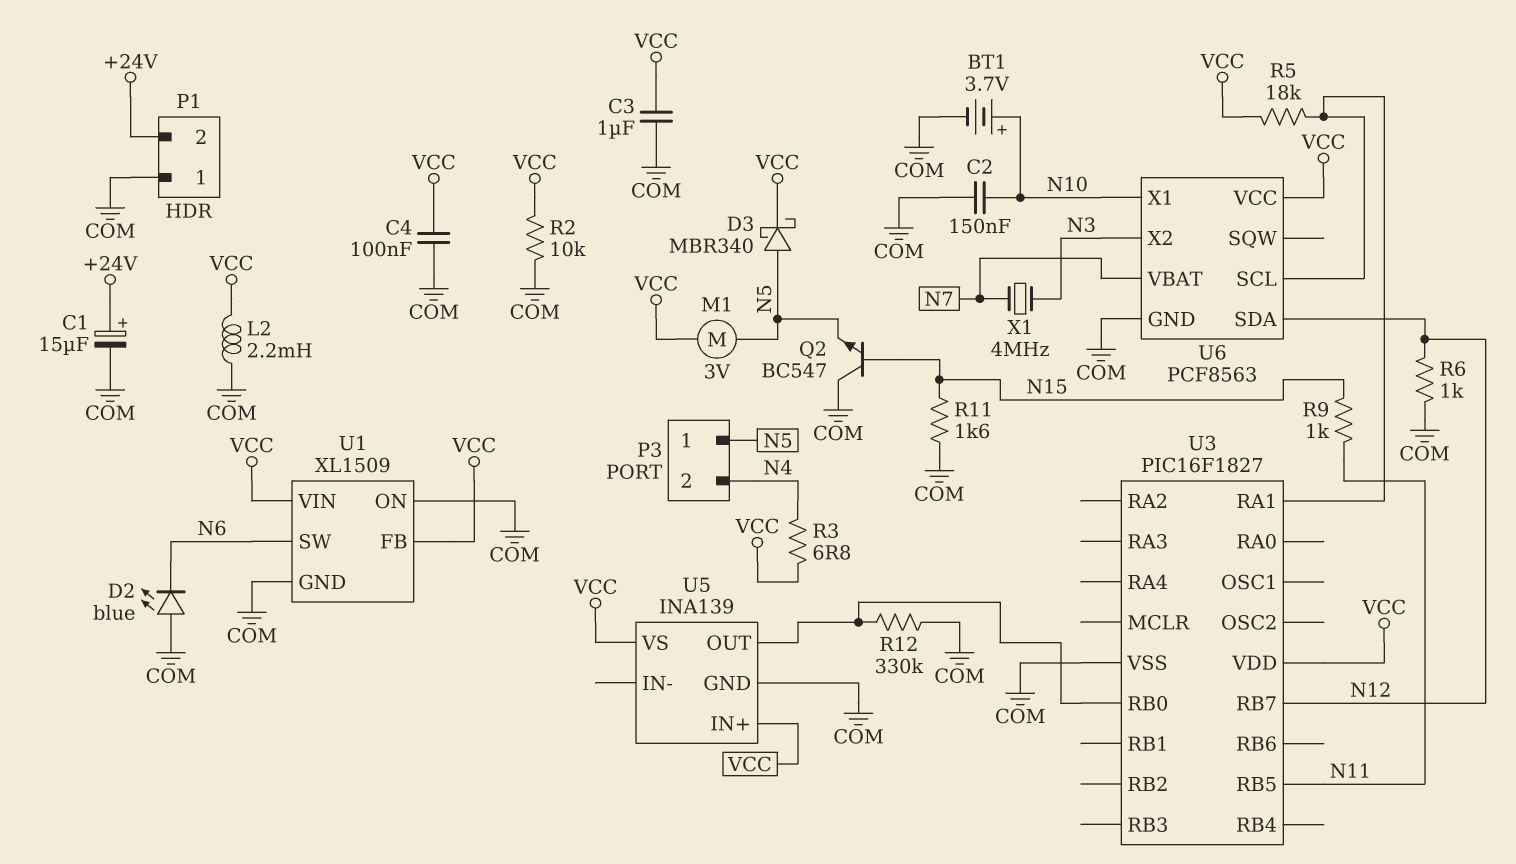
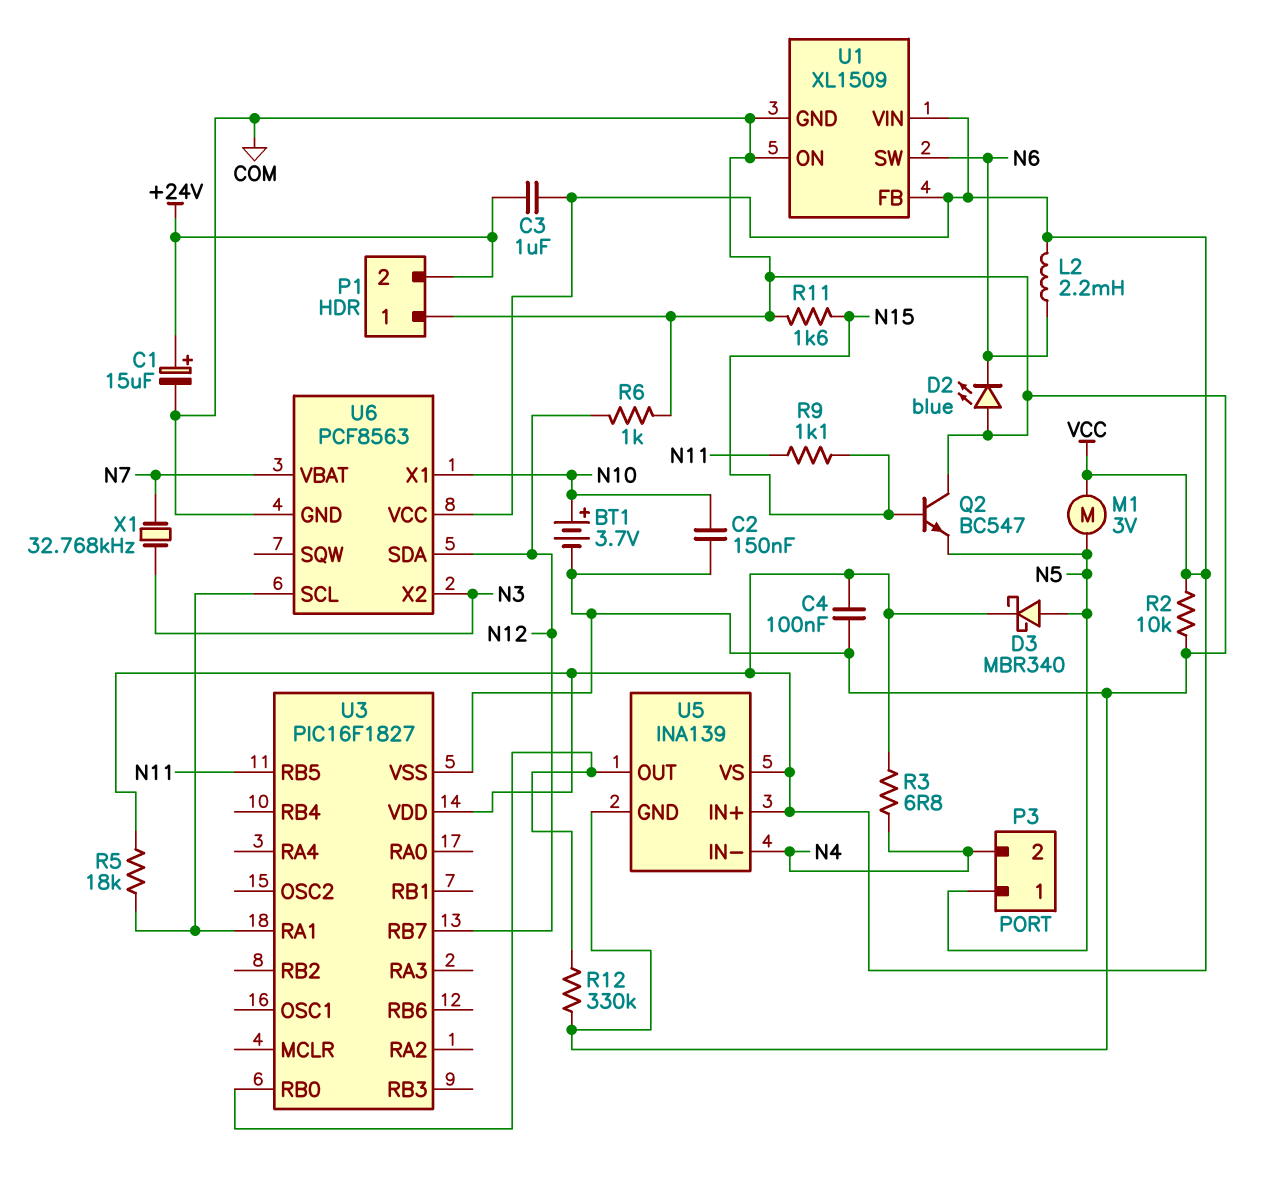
C3: 1uF (COM, VCC) -> 1uF (+24V, VCC)
L2: 2.2mH (COM, VCC) -> 2.2mH (N6, VCC)
R9: 1k (N11, N15) -> 1.1k (N11, N15)
U5 pin IN-: none -> N4
X1: 4MHz (N3, N7) -> 32.768kHz (N3, N7)

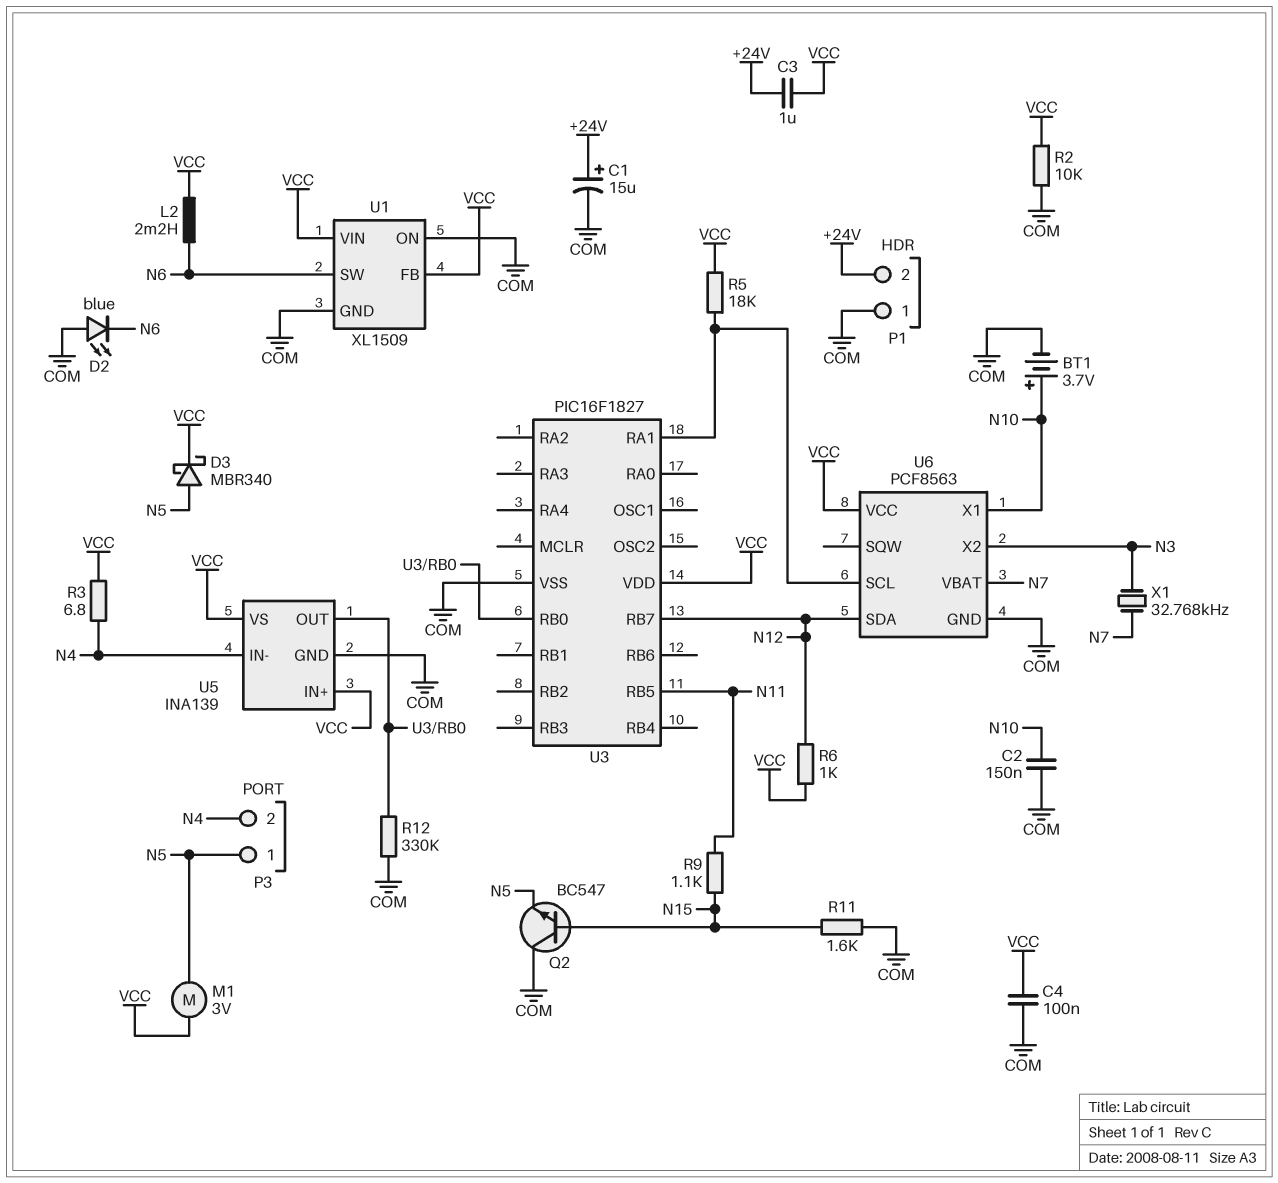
R6: 1k (COM, N12) -> 1k (N12, VCC)

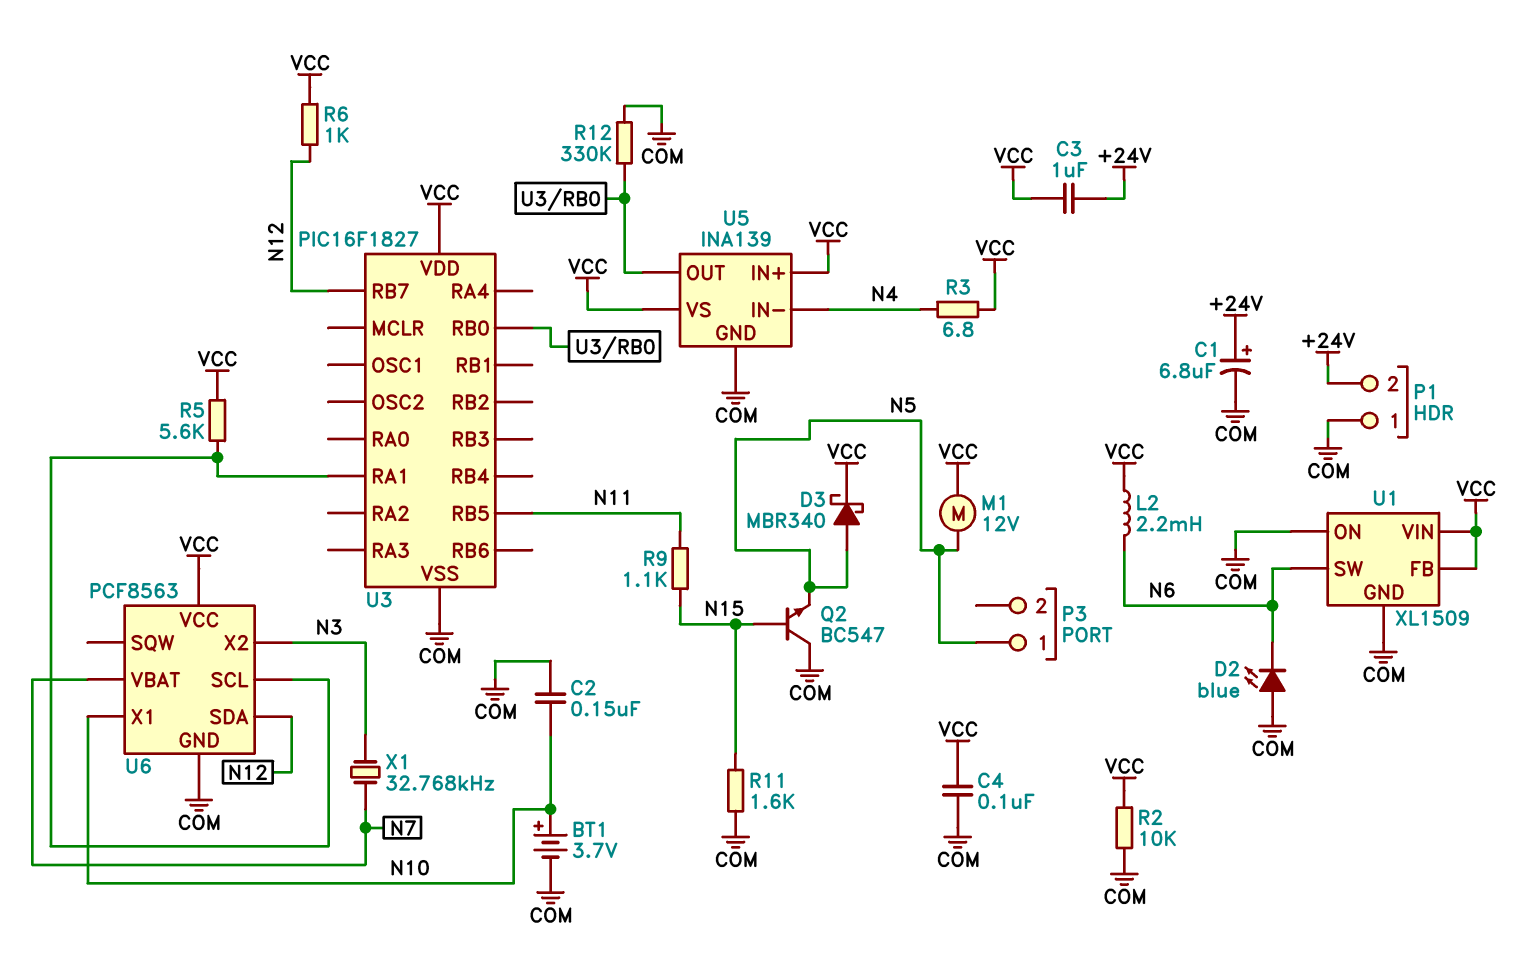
C1: 15uF (plus +24V, minus COM) -> 6.8uF (plus +24V, minus COM)
M1: motor 3V (N5, VCC) -> motor 12V (N5, VCC)
P3 pin 2: N4 -> none
R5: 18k (U3/RA1, VCC) -> 5.6k (U3/RA1, VCC)

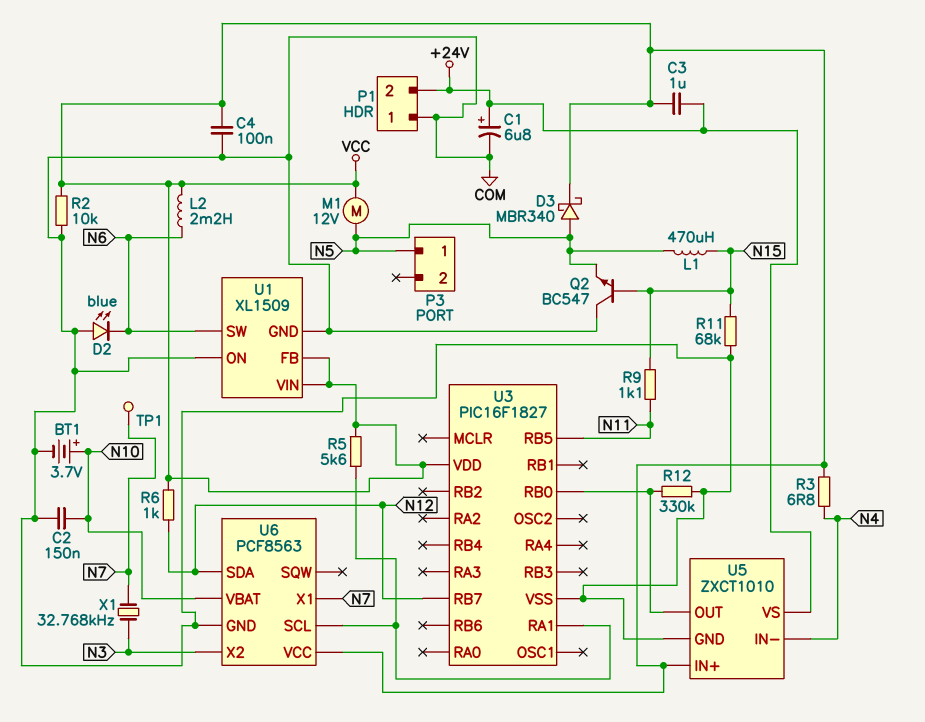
L1: none -> 470uH (N5, N15)
R11: 1.6k (COM, N15) -> 68k (COM, N15)
TP1: none -> test point (N7)
U5: INA139 -> ZXCT1010
U5 pin VS: VCC -> +24V
U6 pin VBAT: N7 -> N10
U6 pin X1: N10 -> N7

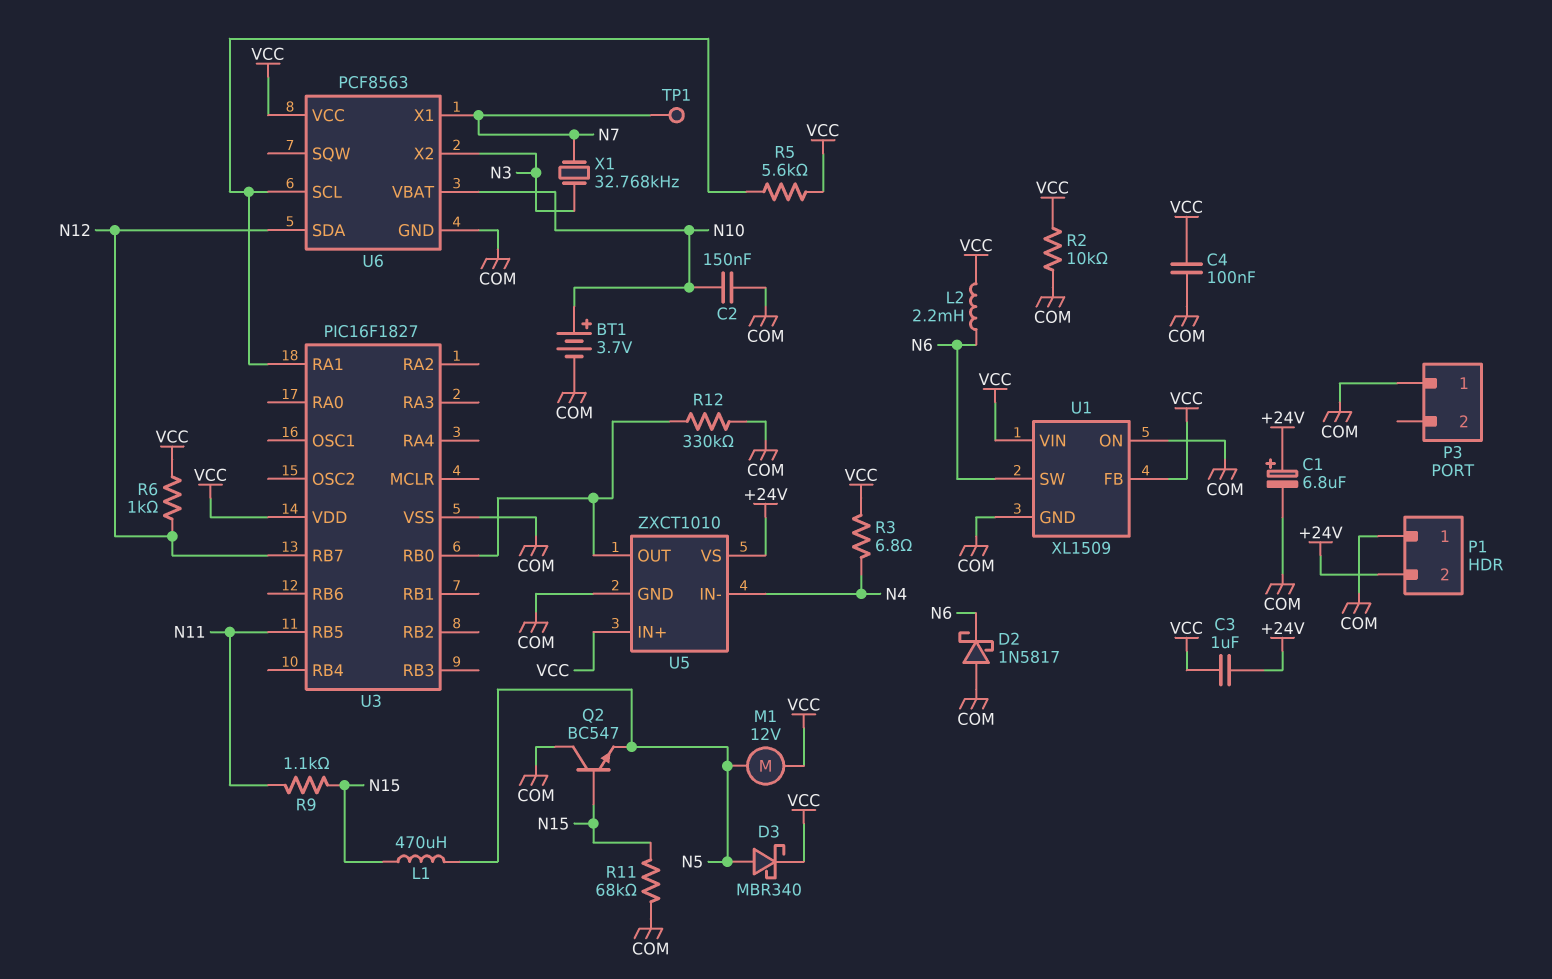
D2: LED blue (A COM, K N6) -> schottky 1N5817 (A COM, K N6)
P3 pin 1: N5 -> COM

